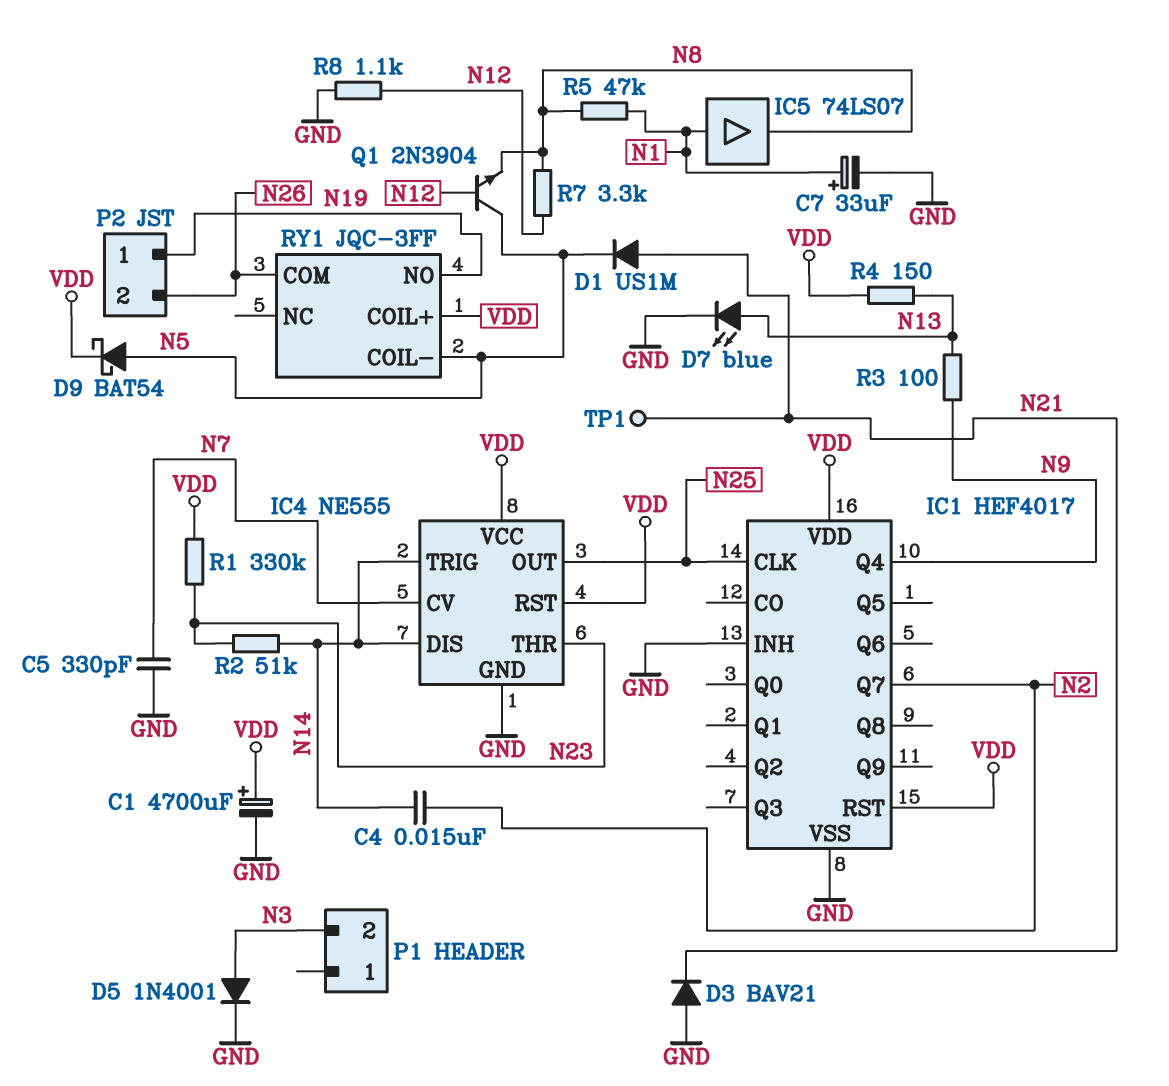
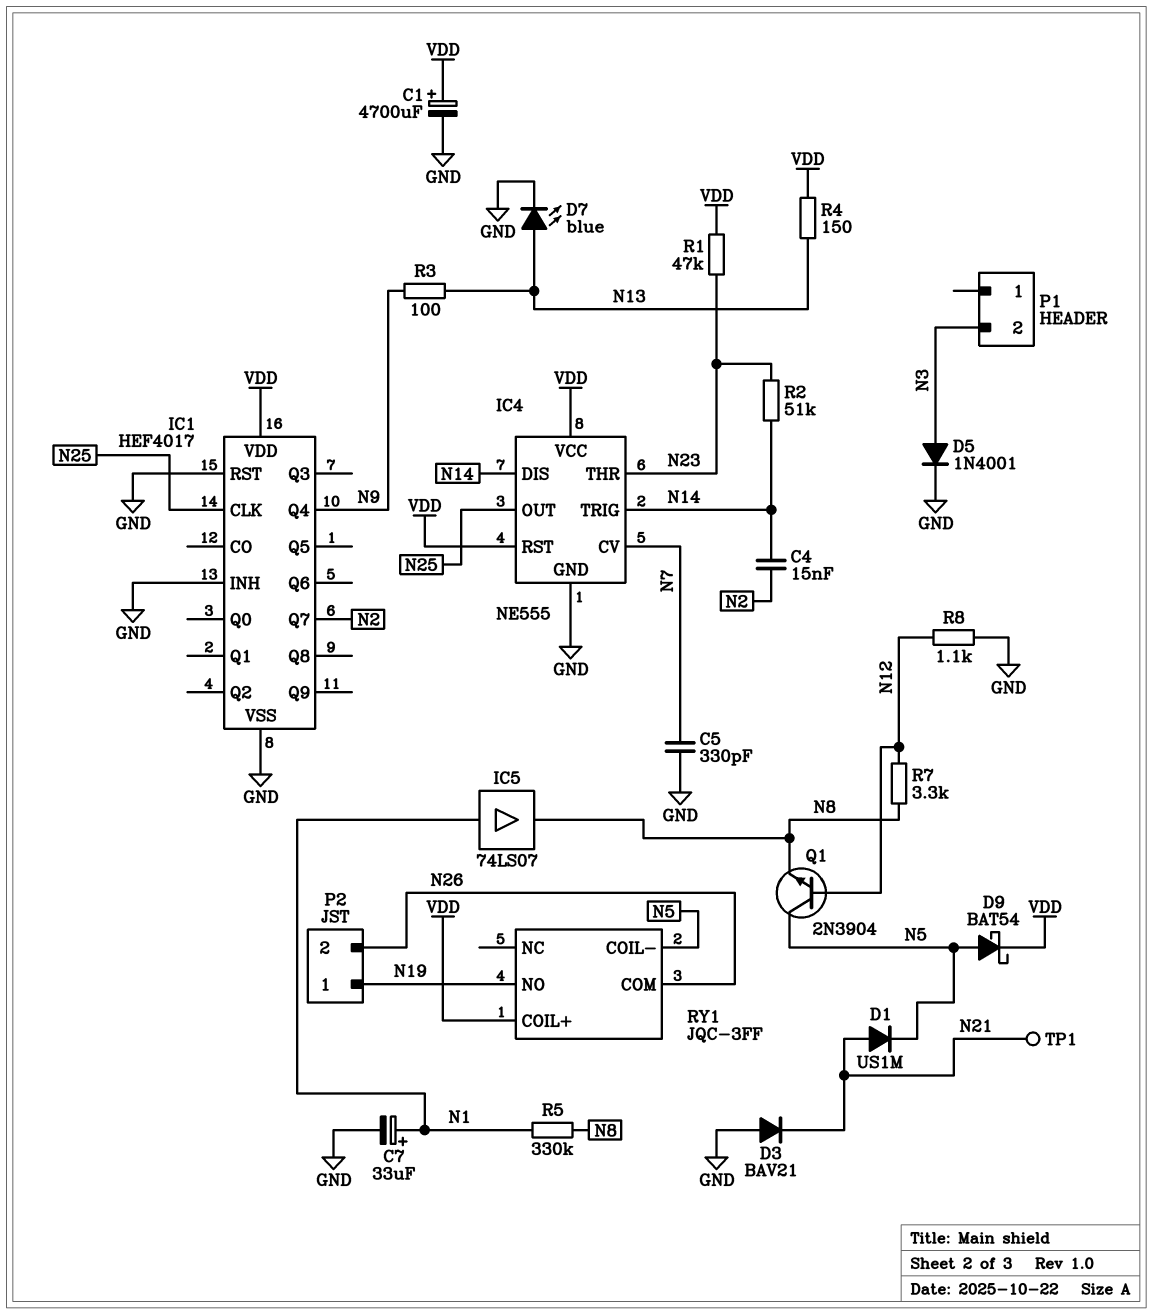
IC1 pin RST: VDD -> GND
R1: 330k (N23, VDD) -> 47k (N23, VDD)
R5: 47k (N1, N8) -> 330k (N1, N8)

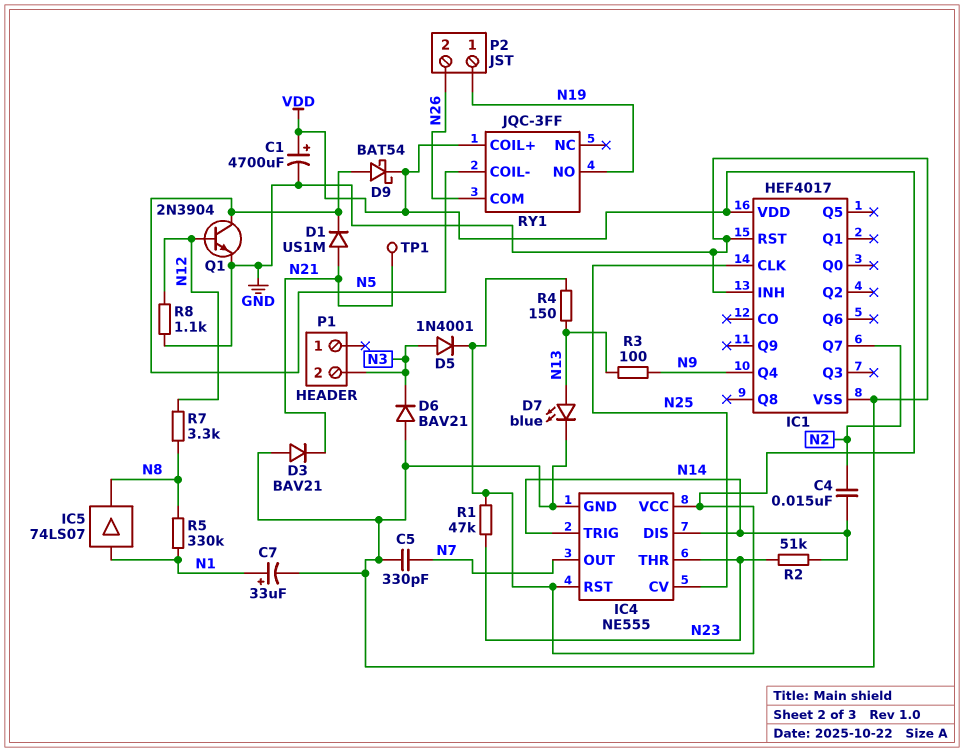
D5: diode 1N4001 (A N3, K GND) -> diode 1N4001 (A N3, K VDD)
D6: none -> diode BAV21 (A GND, K N3)
IC4 pin CV: N7 -> N25
IC4 pin OUT: N25 -> N7
Q1: NPN 2N3904 (B N12, C N5, E N8) -> NPN 2N3904 (B N12, C N5, E GND)

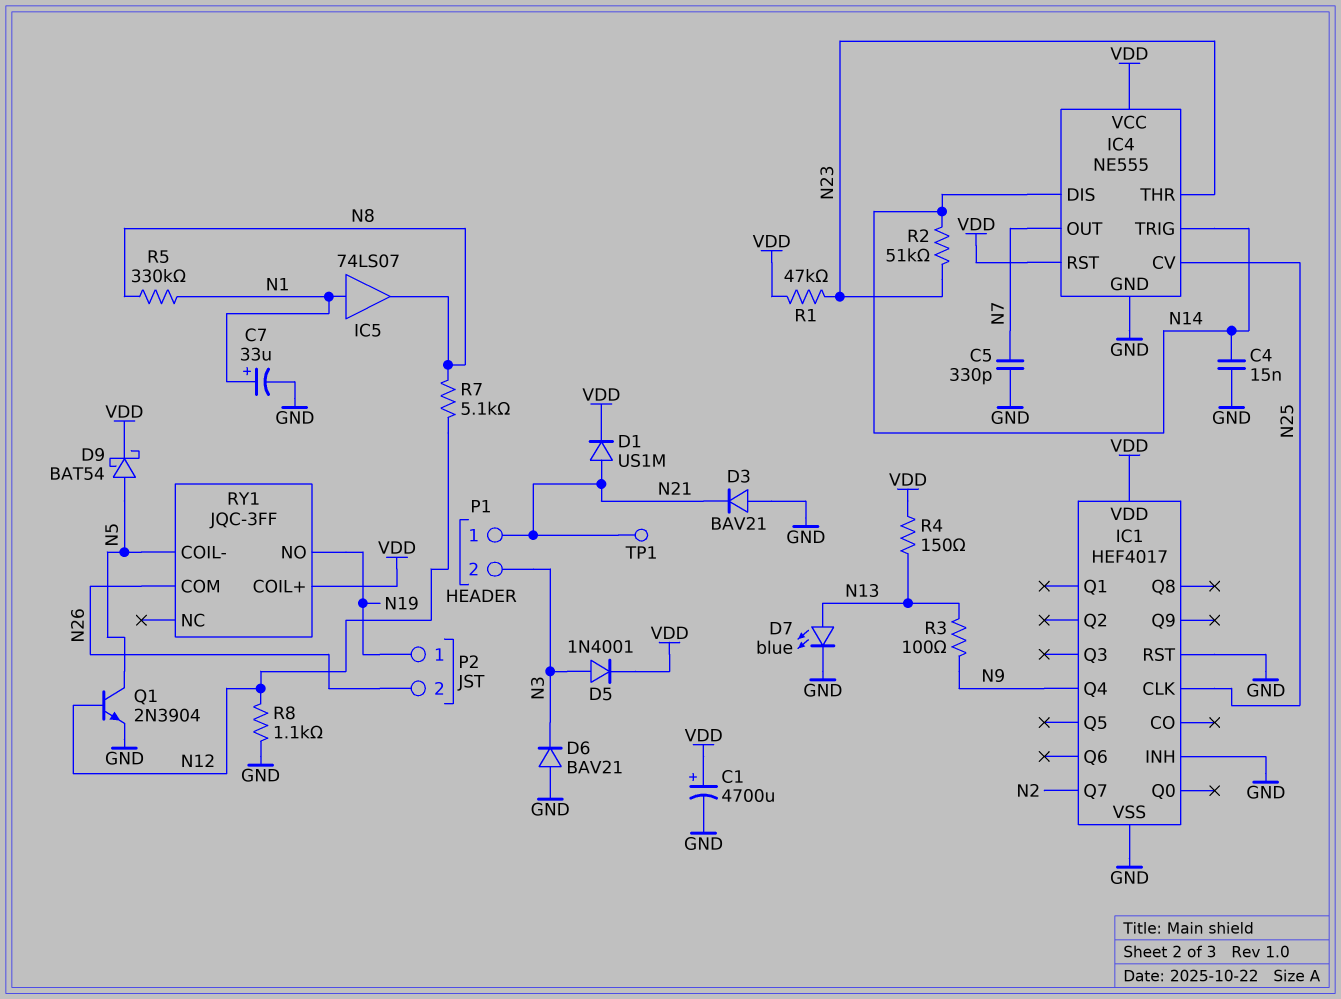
C4: 15nF (N2, N14) -> 15nF (GND, N14)
D1: diode US1M (A N21, K N5) -> diode US1M (A N21, K VDD)
P1 pin 1: none -> N21
R7: 3.3k (N8, N12) -> 5.1k (N8, N12)

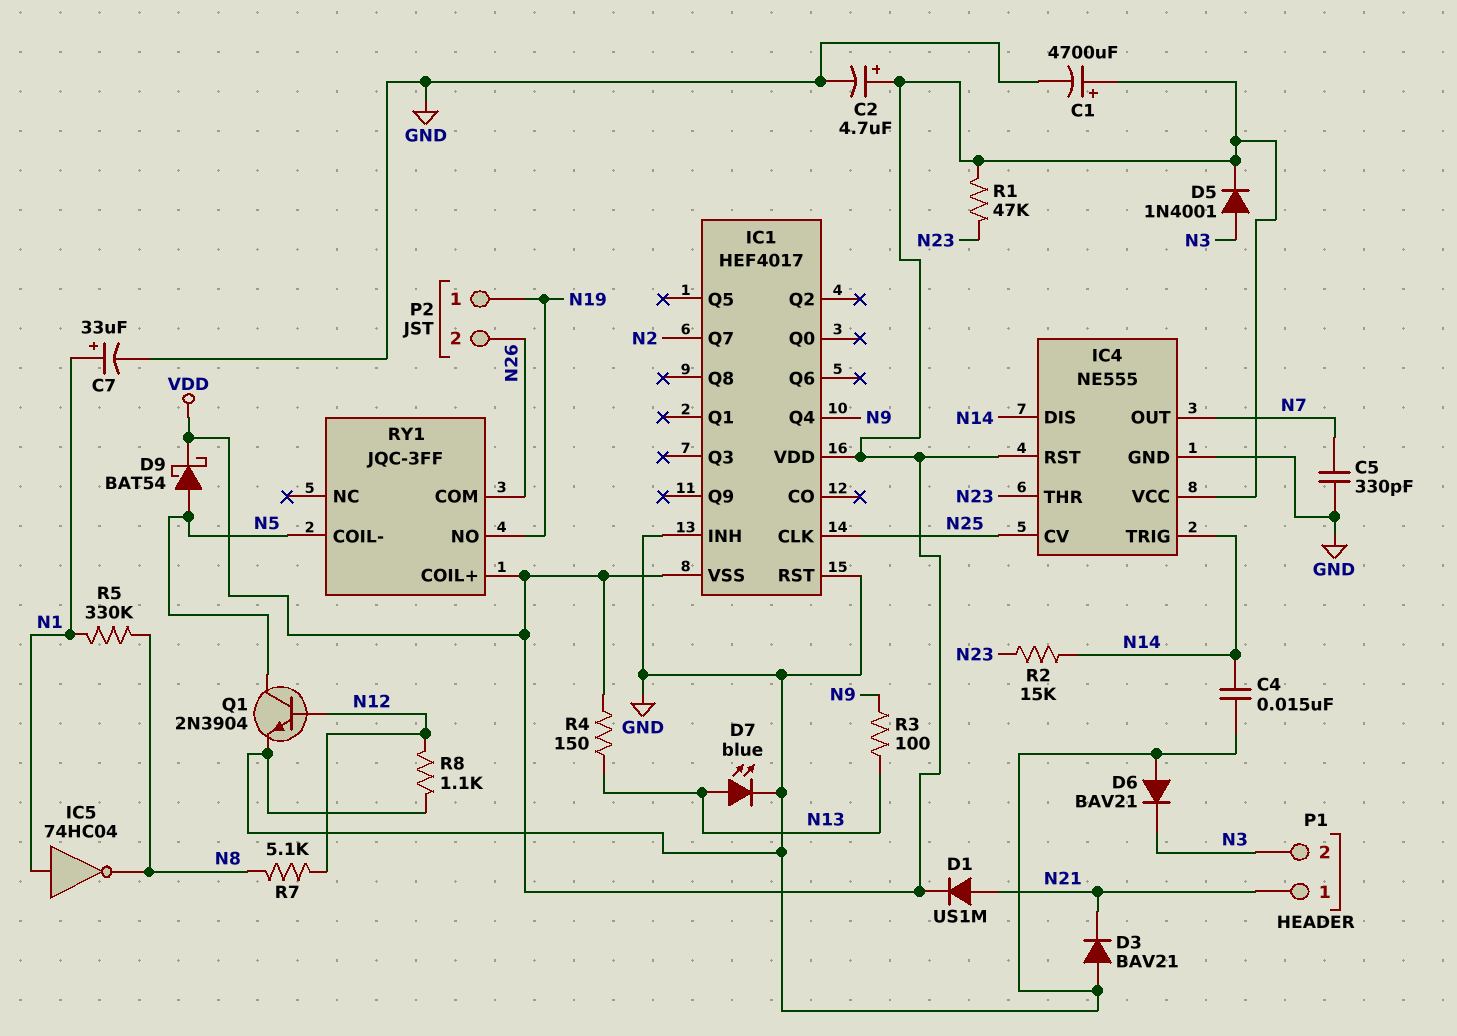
C2: none -> 4.7uF (plus VDD, minus GND)
IC1 pin VSS: GND -> VDD
IC5: buffer 74LS07 (in N1, out N8) -> NOT 74HC04 (in N1, out N8)
R2: 51k (N14, N23) -> 15k (N14, N23)
TP1: test point (N21) -> none

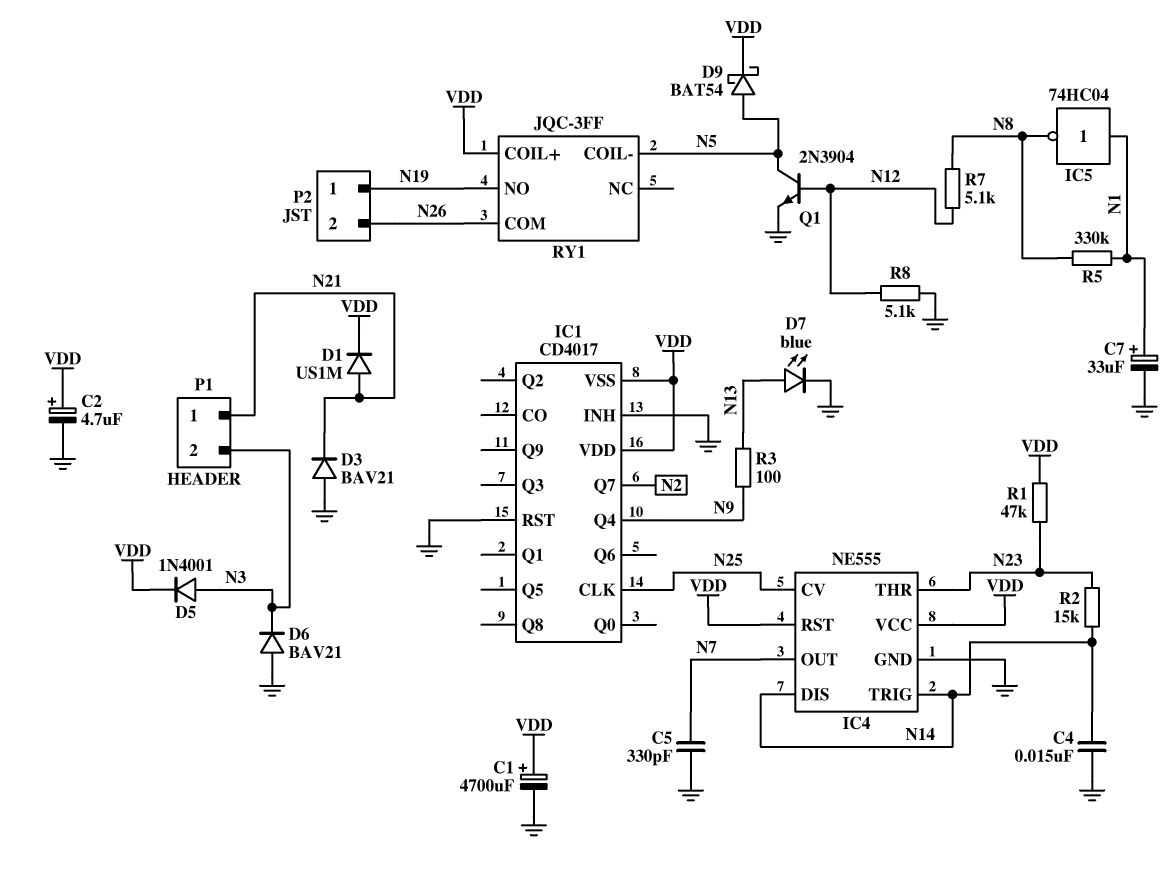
IC1: HEF4017 -> CD4017
R4: 150 (N13, VDD) -> none
R8: 1.1k (GND, N12) -> 5.1k (GND, N12)

